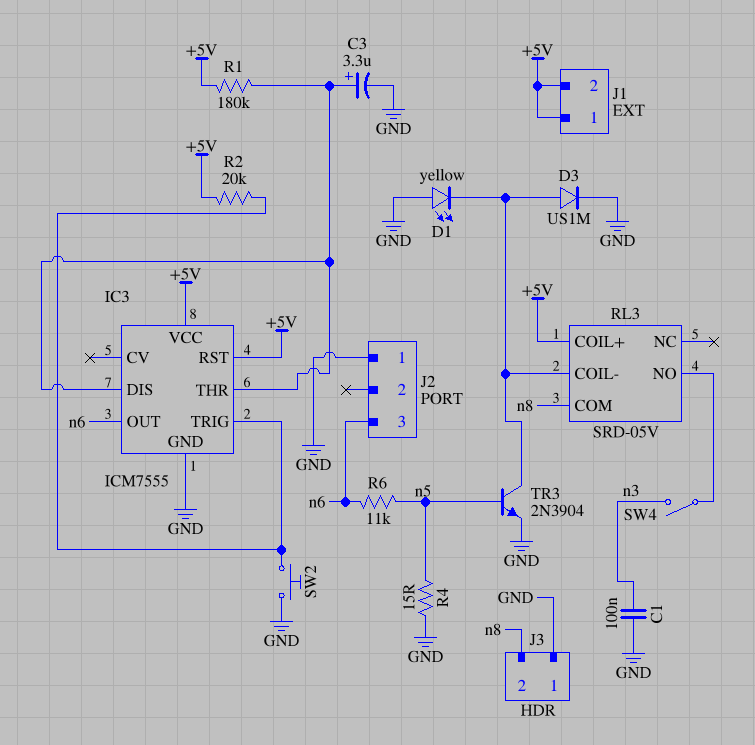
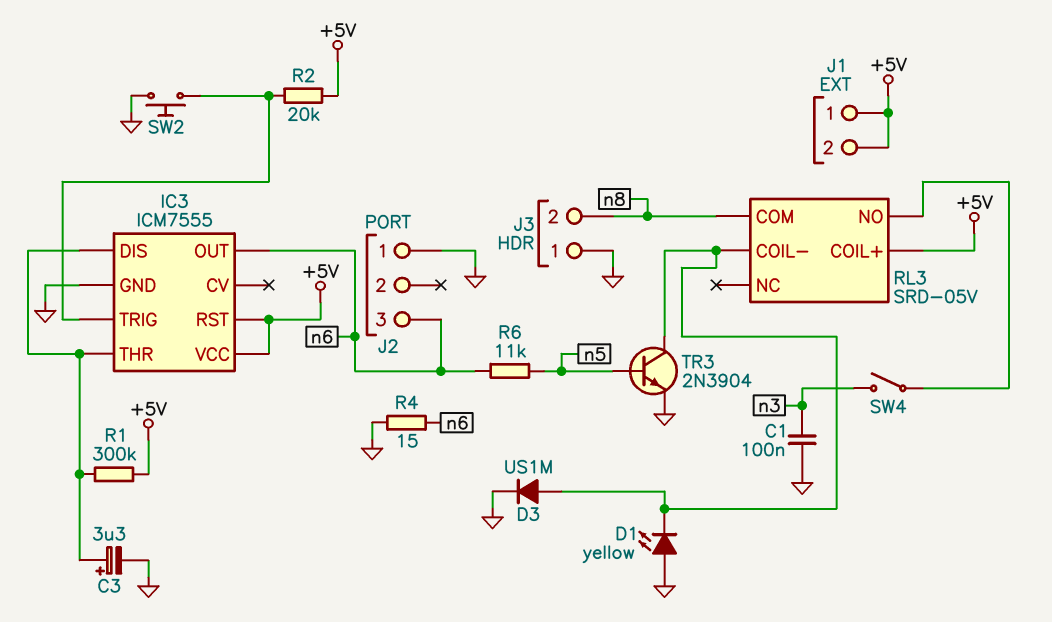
R1: 180k (+5V, IC3/DIS) -> 300k (+5V, IC3/DIS)
R4: 15 (GND, n5) -> 15 (GND, n6)

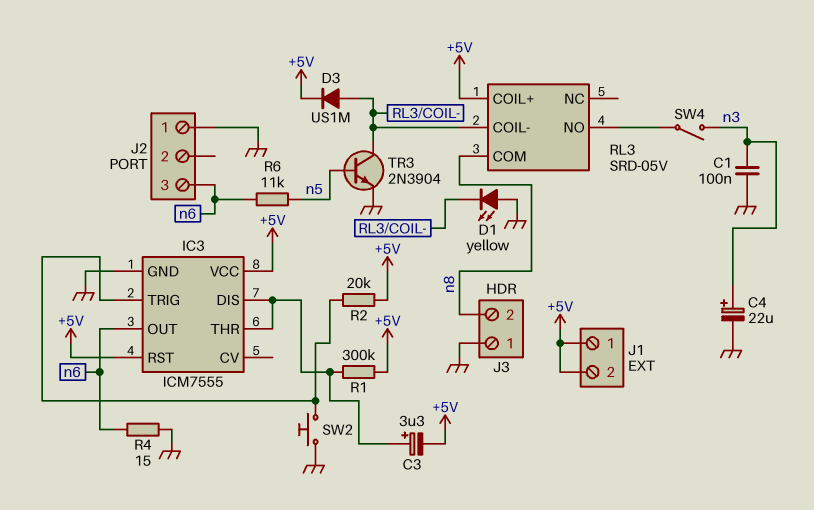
C3: 3.3uF (plus IC3/DIS, minus GND) -> 3.3uF (plus IC3/DIS, minus +5V)
C4: none -> 22uF (plus n3, minus GND)
D3: diode US1M (A RL3/COIL-, K GND) -> diode US1M (A RL3/COIL-, K +5V)

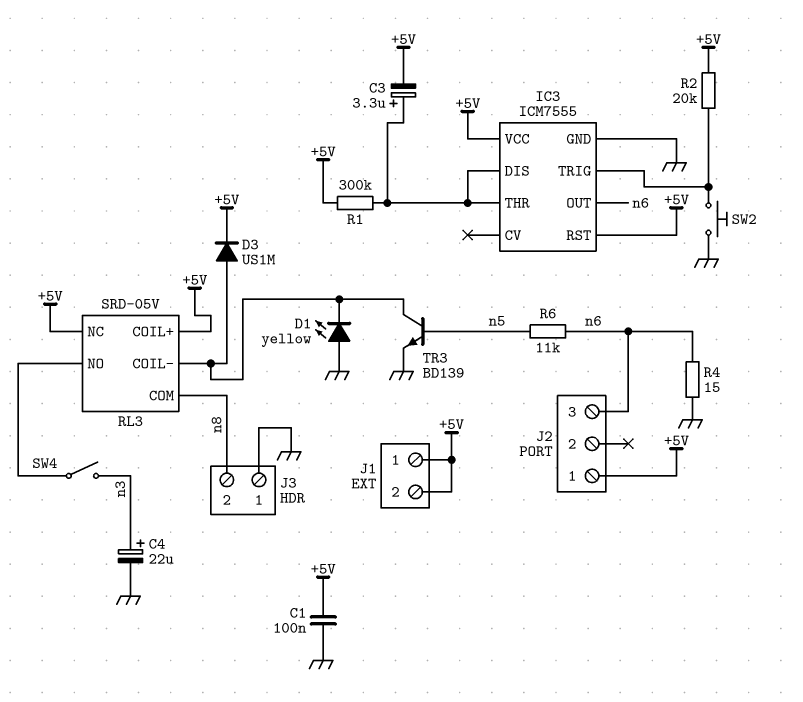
C1: 100nF (GND, n3) -> 100nF (+5V, GND)
J2 pin 1: GND -> +5V
RL3 pin NC: none -> +5V
TR3: NPN 2N3904 (B n5, C RL3/COIL-, E GND) -> NPN BD139 (B n5, C RL3/COIL-, E GND)

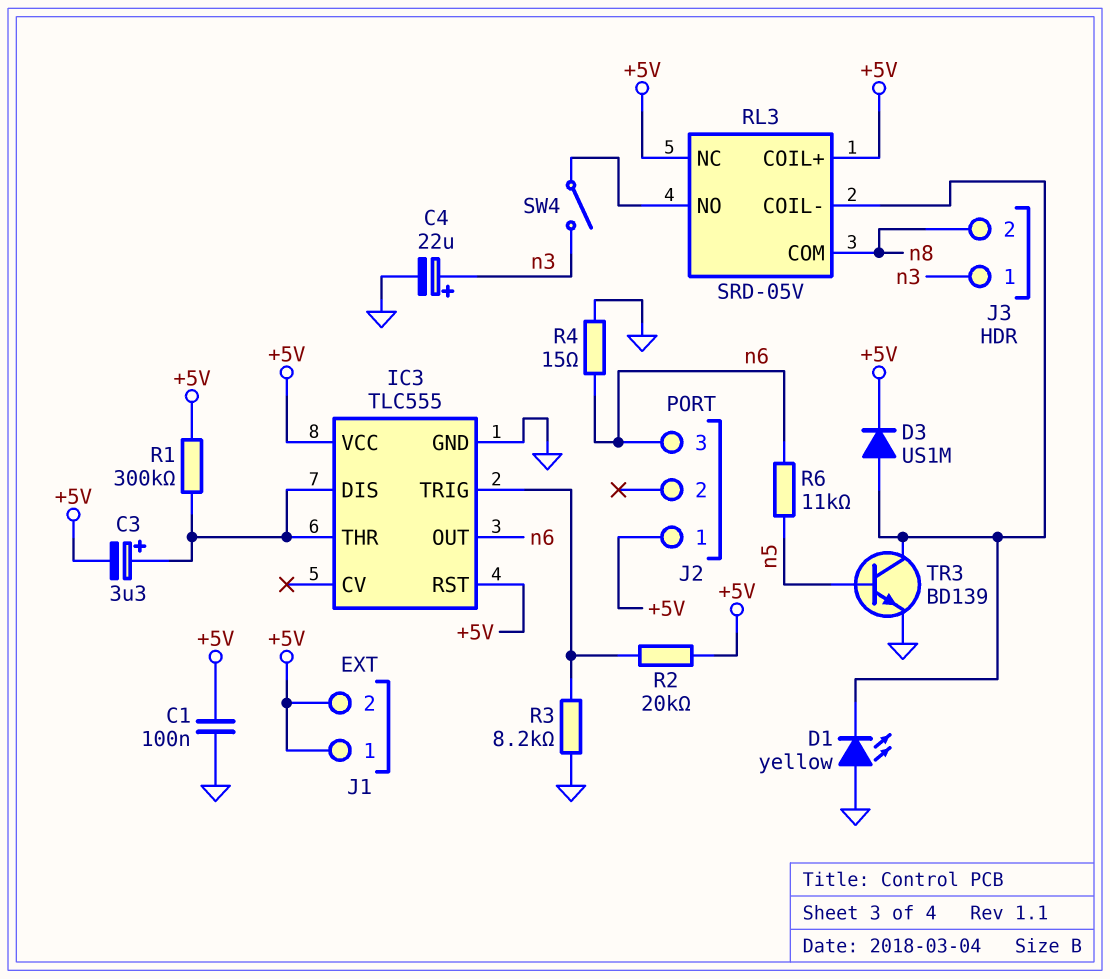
IC3: ICM7555 -> TLC555
J3 pin 1: GND -> n3
R3: none -> 8.2k (GND, IC3/TRIG)
SW2: button (GND, IC3/TRIG) -> none

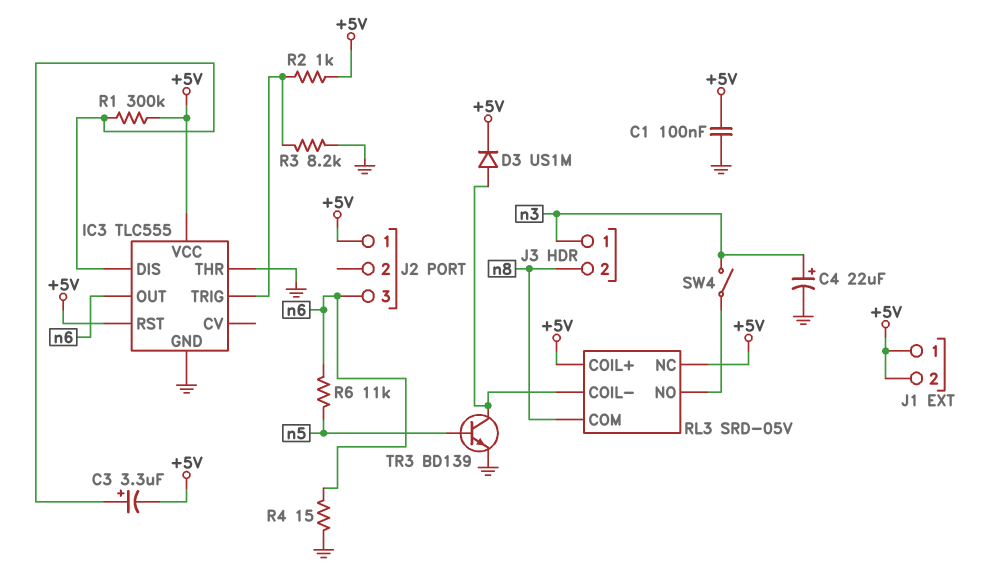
D1: LED yellow (A GND, K RL3/COIL-) -> none
IC3 pin THR: IC3/DIS -> GND
R2: 20k (+5V, IC3/TRIG) -> 1k (+5V, IC3/TRIG)

